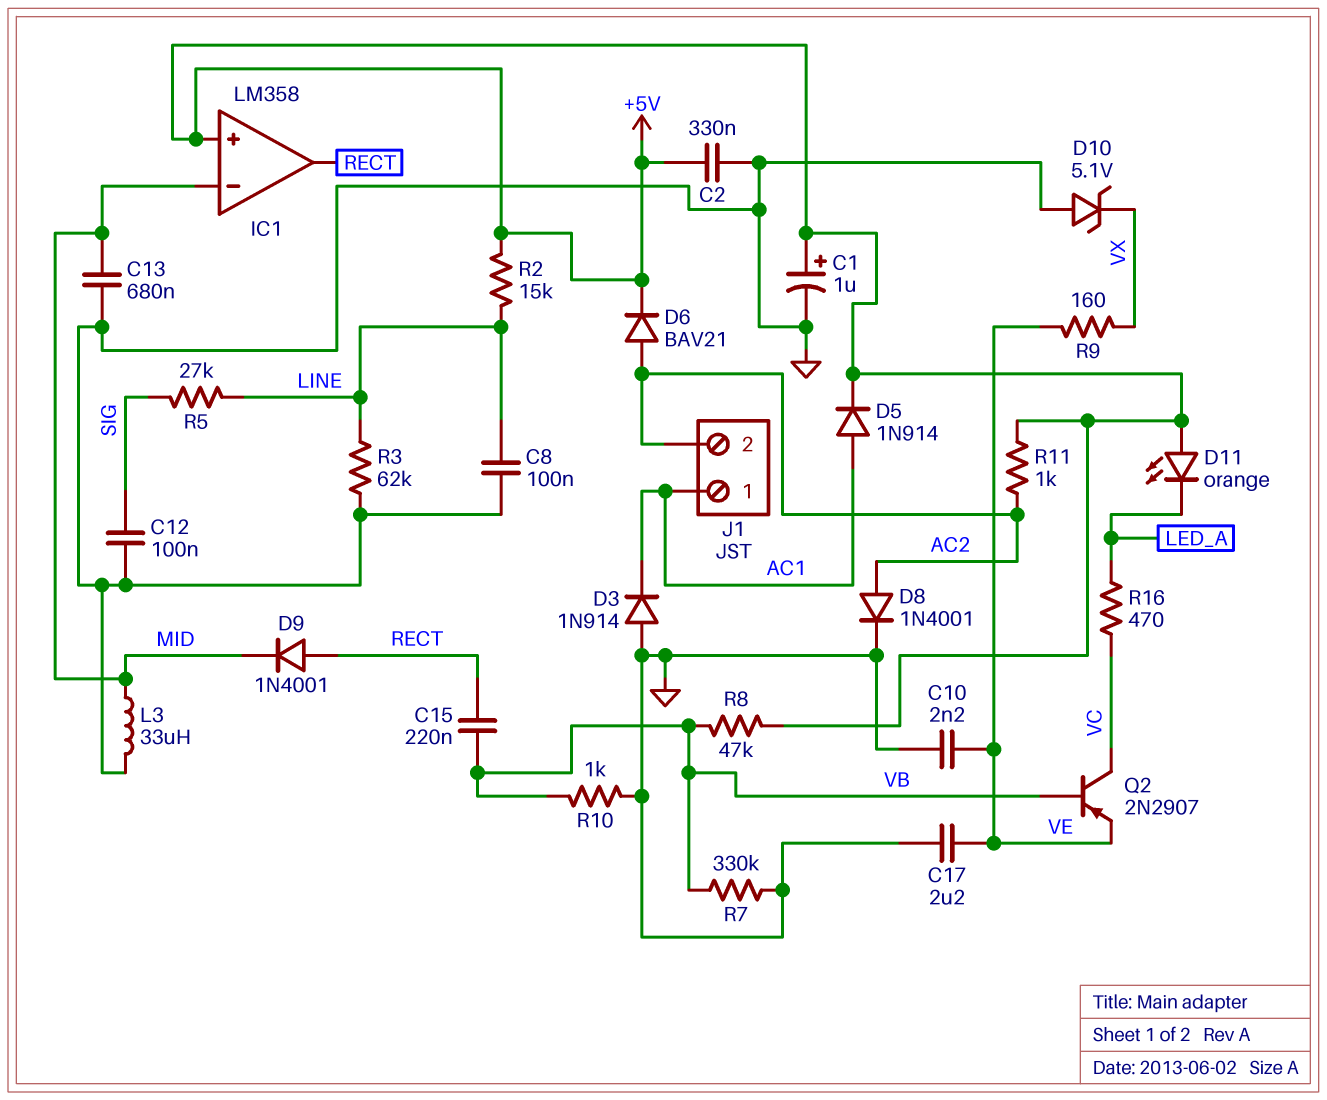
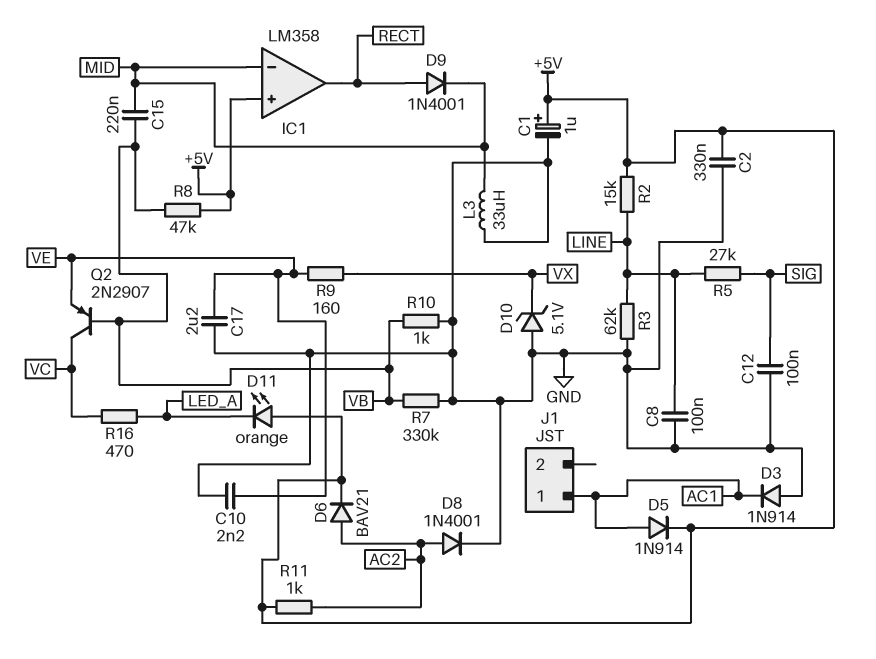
C13: 680nF (GND, MID) -> none
C15: 220nF (RECT, VB) -> 220nF (MID, VB)
J1 pin 2: AC2 -> none

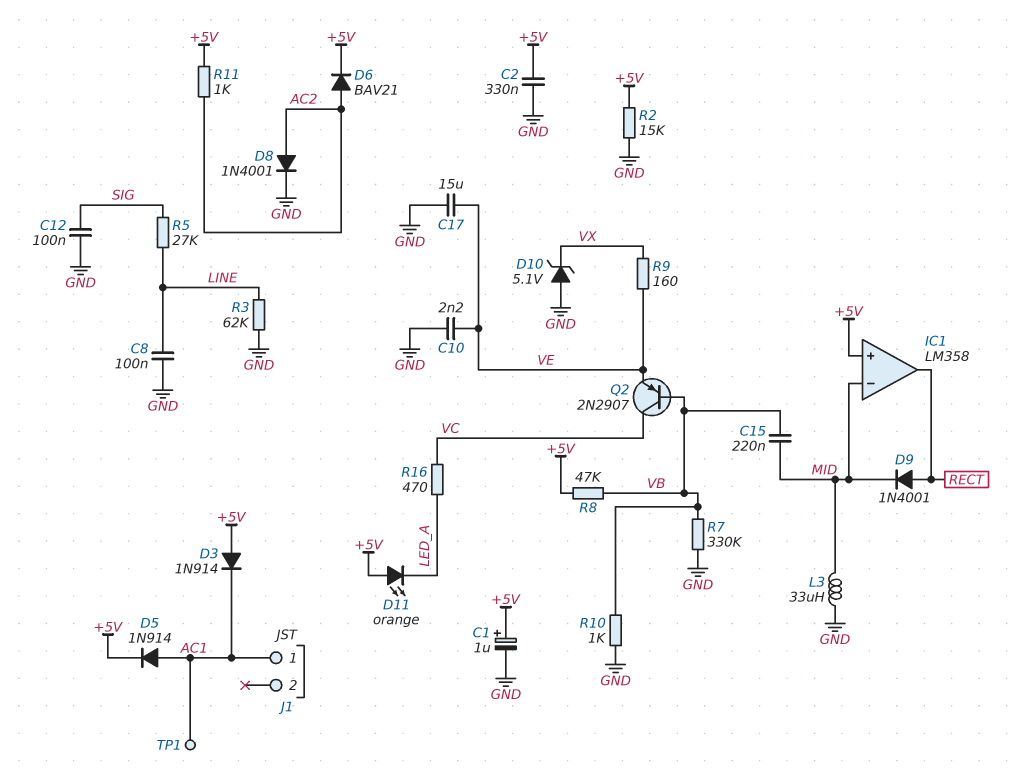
C17: 2.2uF (GND, VE) -> 15uF (GND, VE)
D3: diode 1N914 (A GND, K AC1) -> diode 1N914 (A +5V, K AC1)
R2: 15k (+5V, LINE) -> 15k (+5V, GND)
TP1: none -> test point (AC1)

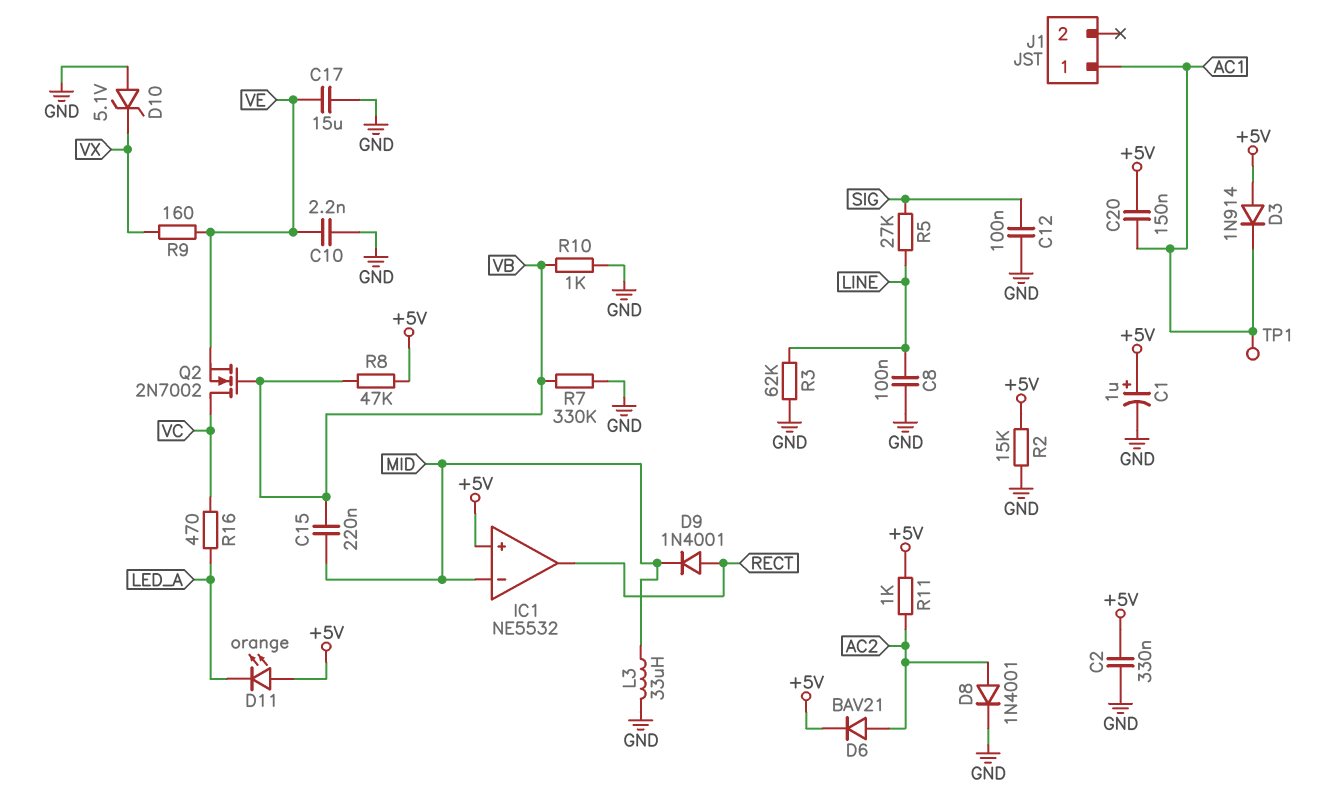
C20: none -> 150nF (+5V, AC1)
D5: diode 1N914 (A AC1, K +5V) -> none
IC1: LM358 -> NE5532
Q2: PNP 2N2907 (B VB, C VC, E VE) -> NMOS 2N7002 (G VB, D VC, S VE)

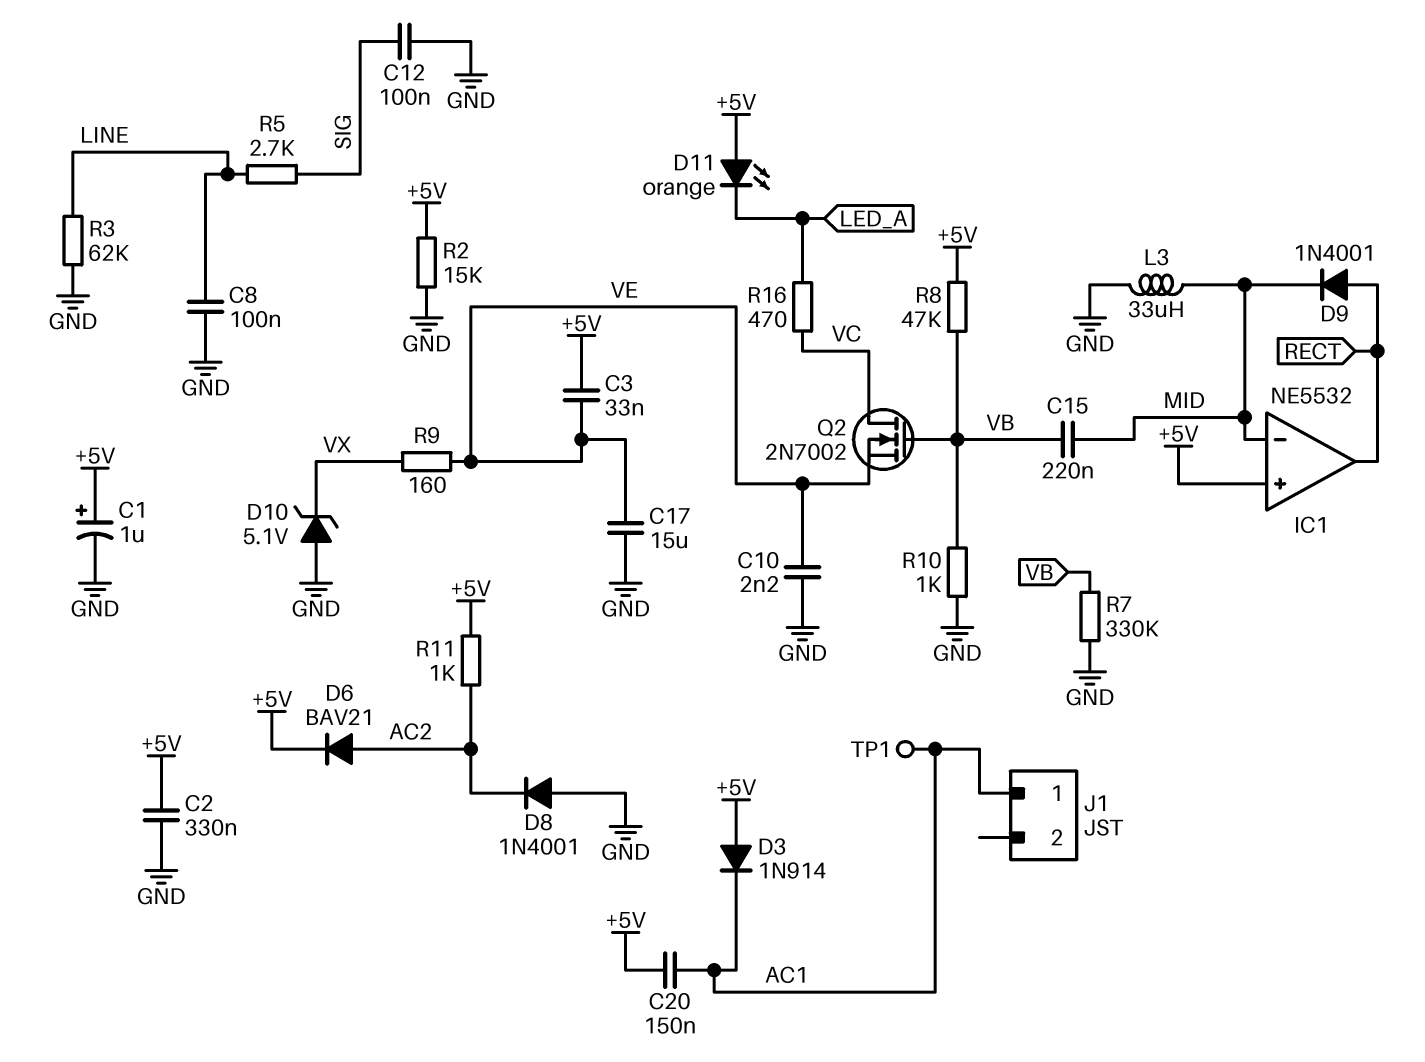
C3: none -> 33nF (+5V, VE)
D8: diode 1N4001 (A AC2, K GND) -> diode 1N4001 (A GND, K AC2)
R5: 27k (LINE, SIG) -> 2.7k (LINE, SIG)

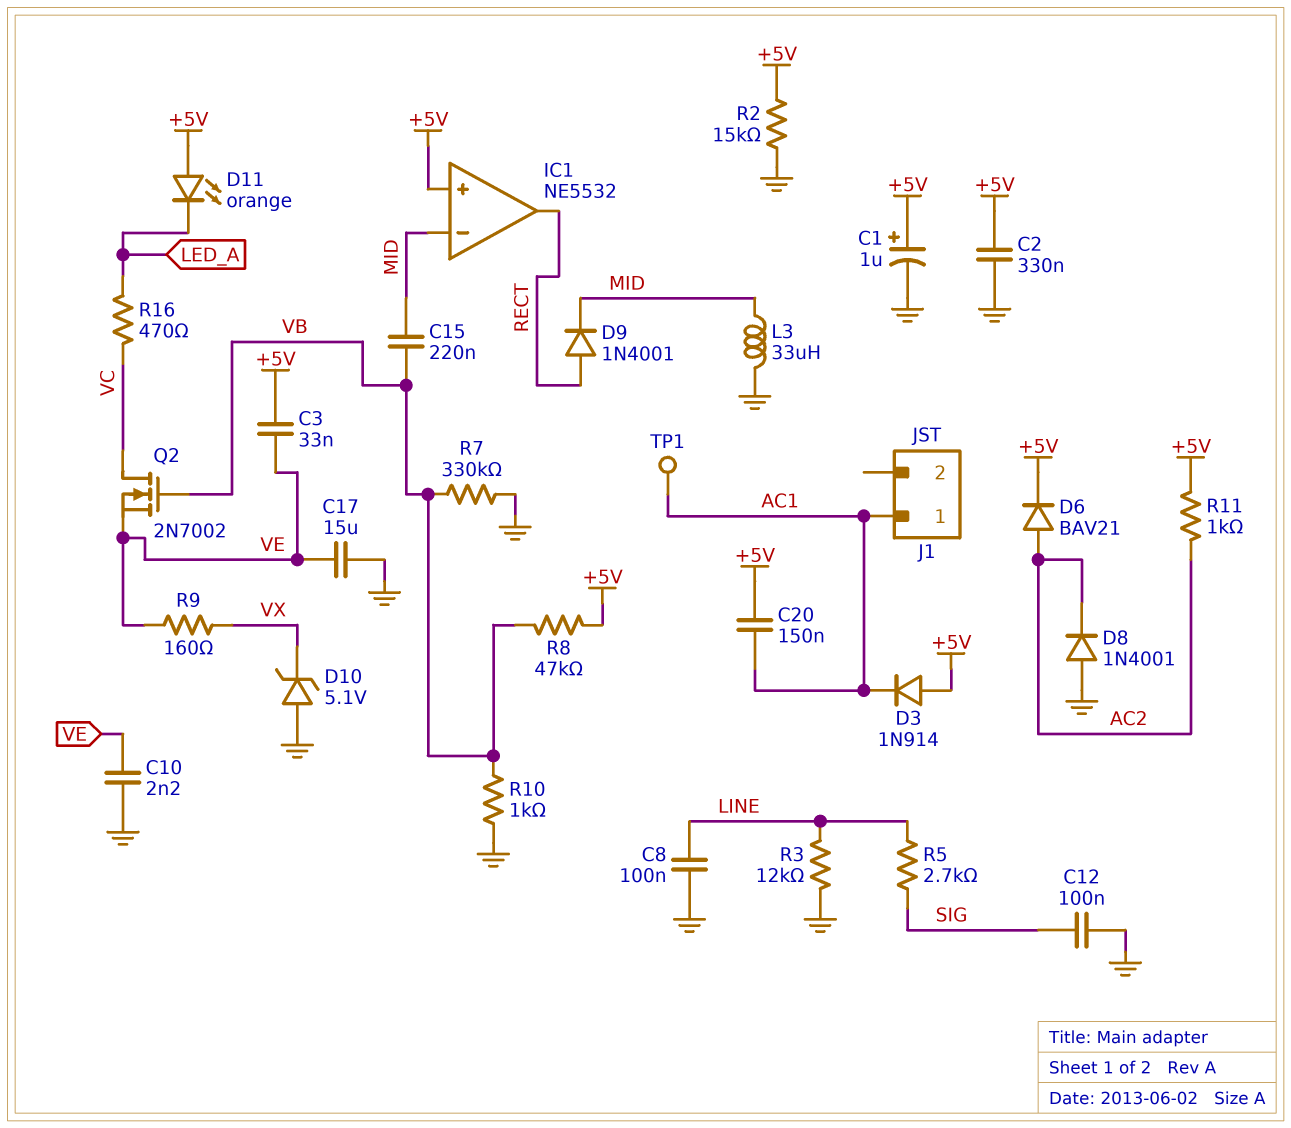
R3: 62k (GND, LINE) -> 12k (GND, LINE)

